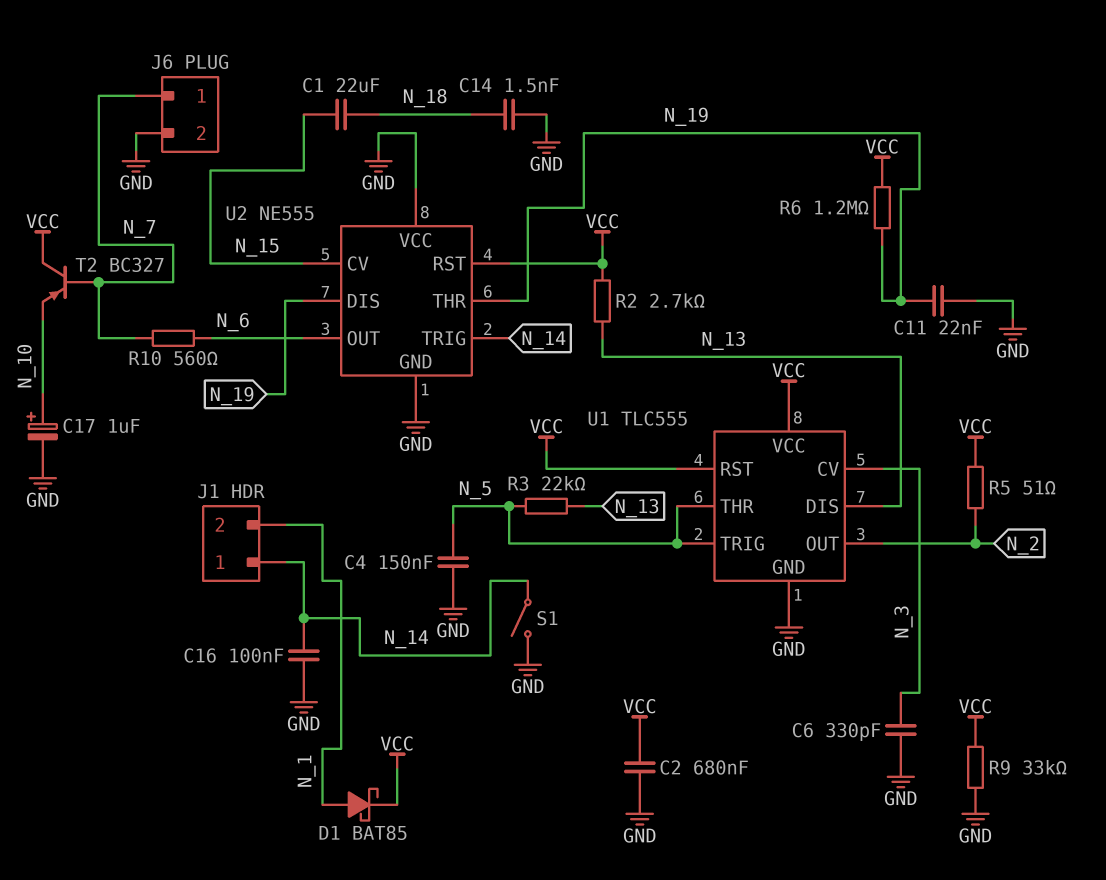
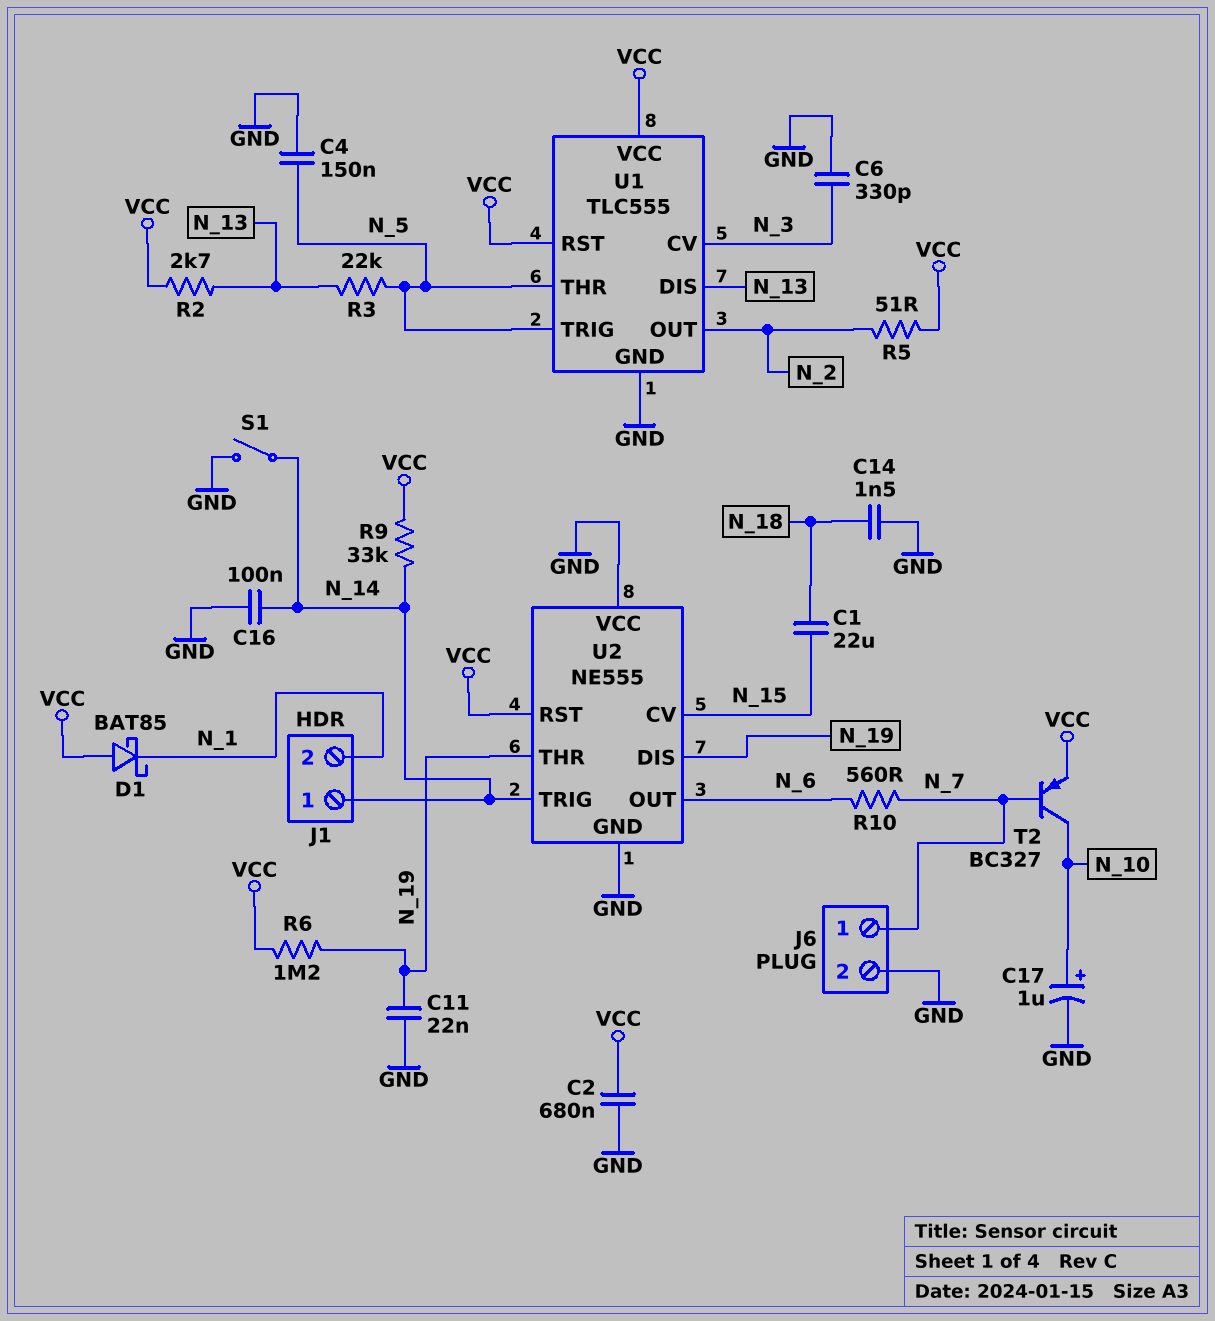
D1: schottky BAT85 (A N_1, K VCC) -> schottky BAT85 (A VCC, K N_1)
R9: 33k (GND, VCC) -> 33k (N_14, VCC)
T2: PNP BC327 (B N_7, C VCC, E N_10) -> PNP BC327 (B N_7, C N_10, E VCC)

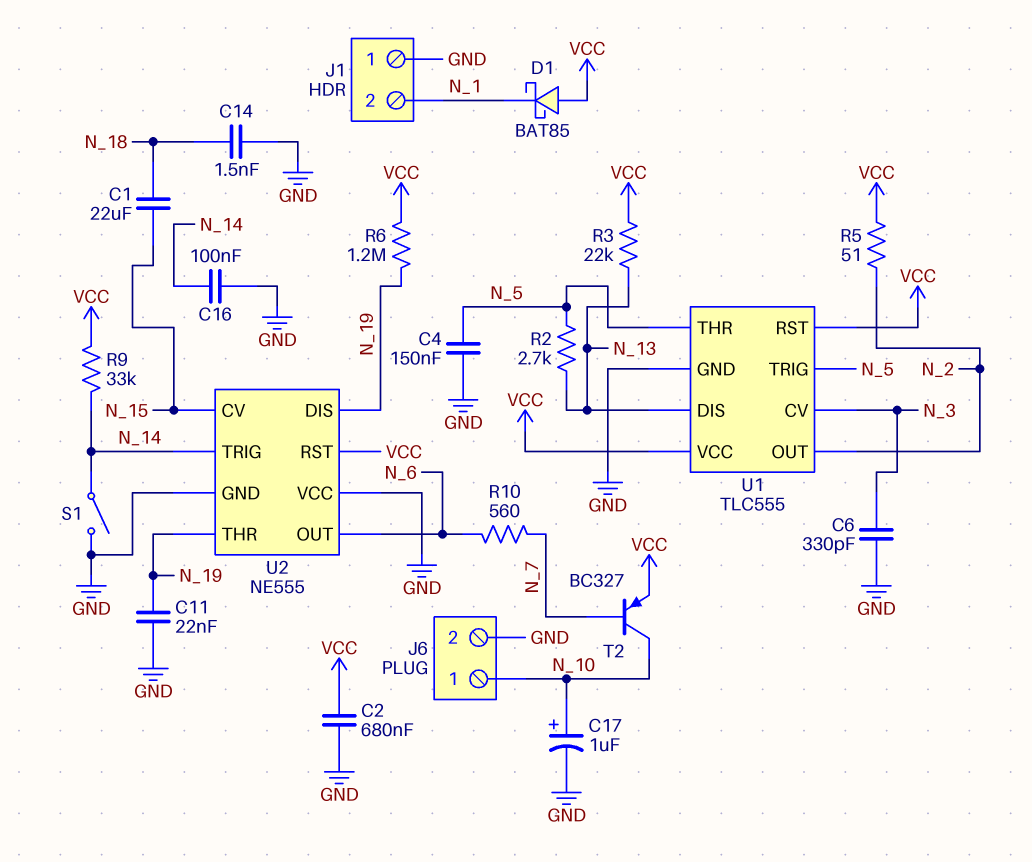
J1 pin 1: N_14 -> GND
J6 pin 1: N_7 -> N_10
R2: 2.7k (N_13, VCC) -> 2.7k (N_5, N_13)
R3: 22k (N_5, N_13) -> 22k (N_13, VCC)

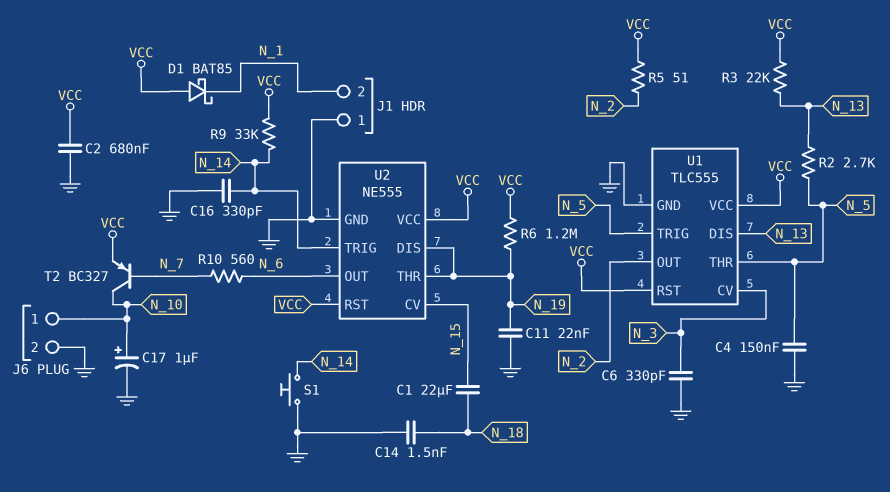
C16: 100nF (GND, N_14) -> 330pF (GND, N_14)
S1: switch (GND, N_14) -> button (GND, N_14)
U2 pin VCC: GND -> VCC

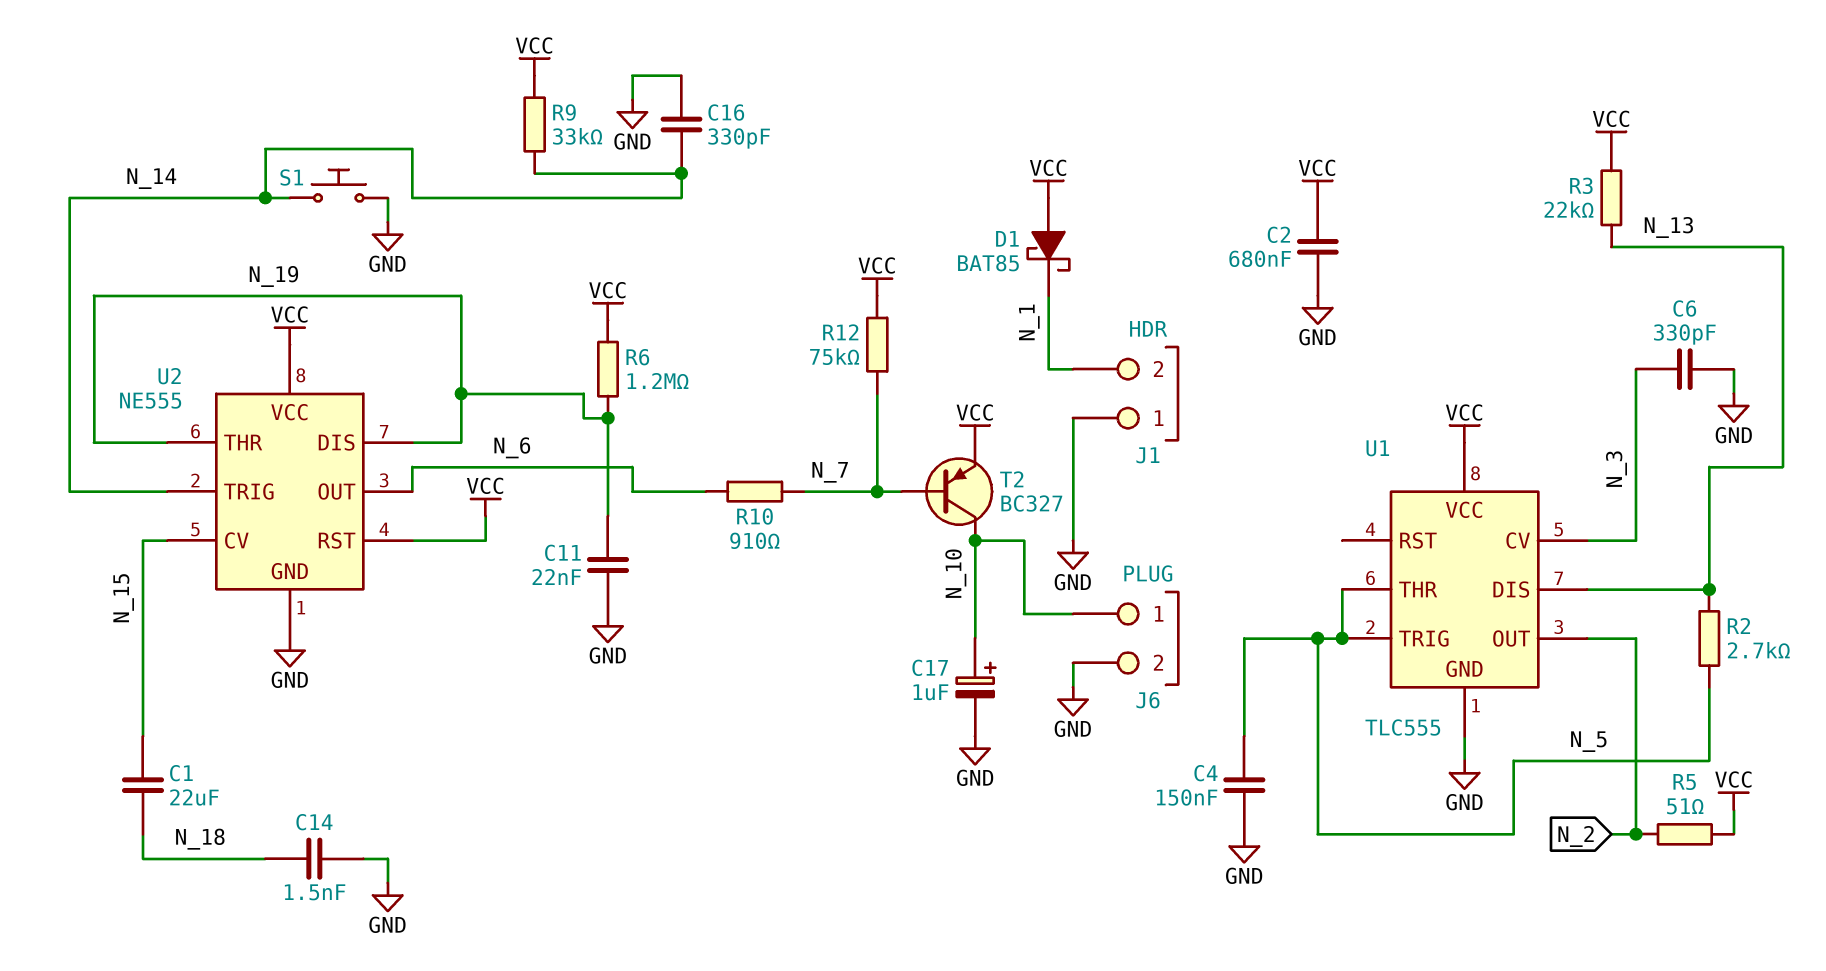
R10: 560 (N_6, N_7) -> 910 (N_6, N_7)
R12: none -> 75k (N_7, VCC)
U1 pin RST: VCC -> none

